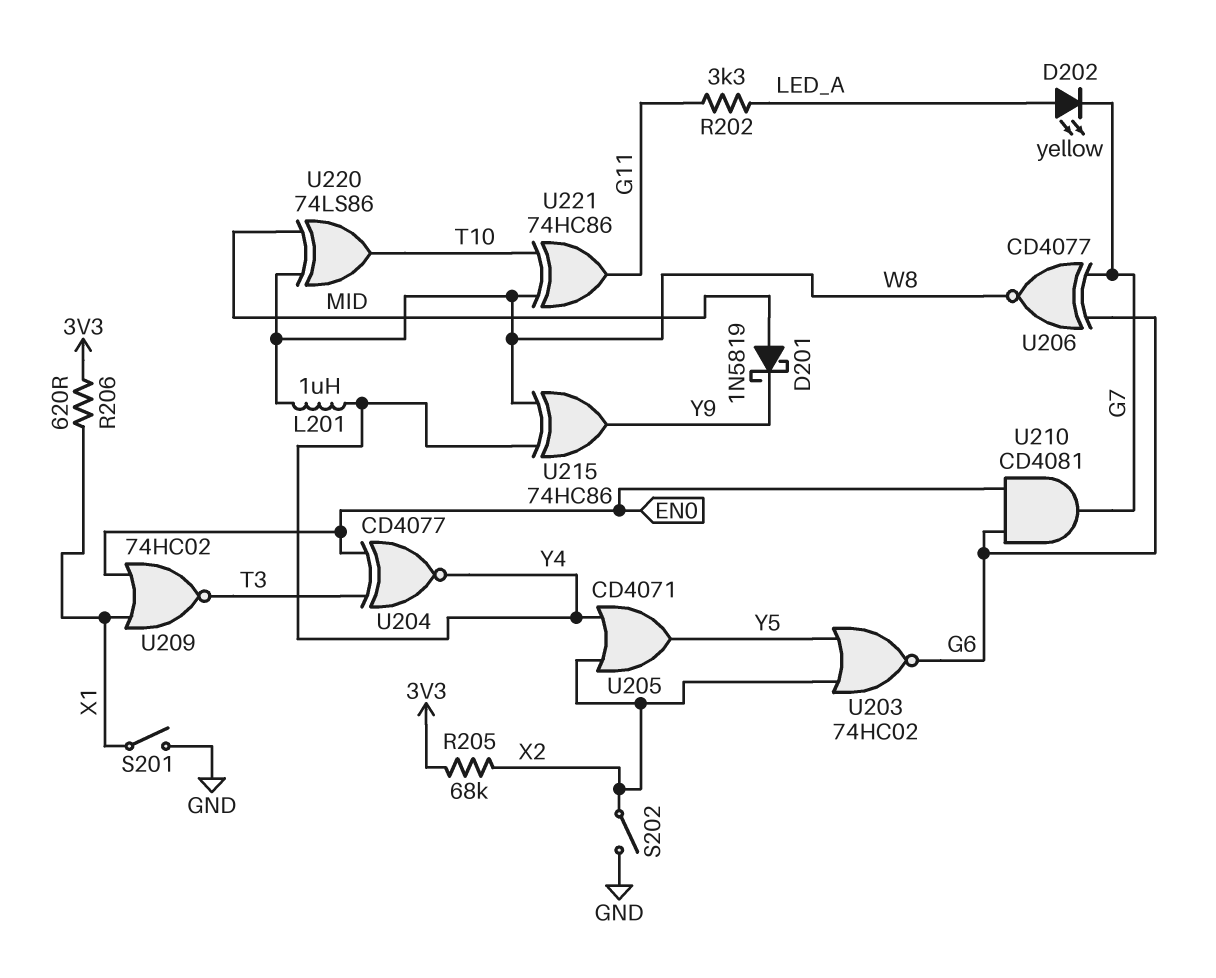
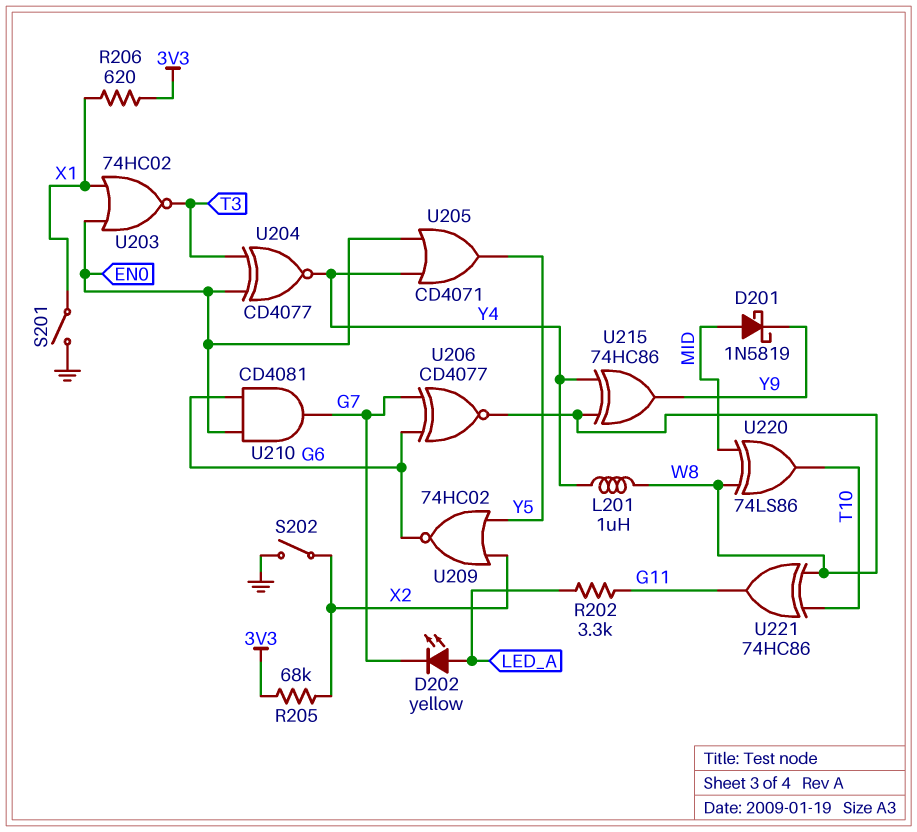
U203: NOR 74HC02 (in X2, in Y5, out G6) -> NOR 74HC02 (in EN0, in X1, out T3)
U205: OR CD4071 (in X2, in Y4, out Y5) -> OR CD4071 (in EN0, in Y4, out Y5)
U209: NOR 74HC02 (in EN0, in X1, out T3) -> NOR 74HC02 (in X2, in Y5, out G6)

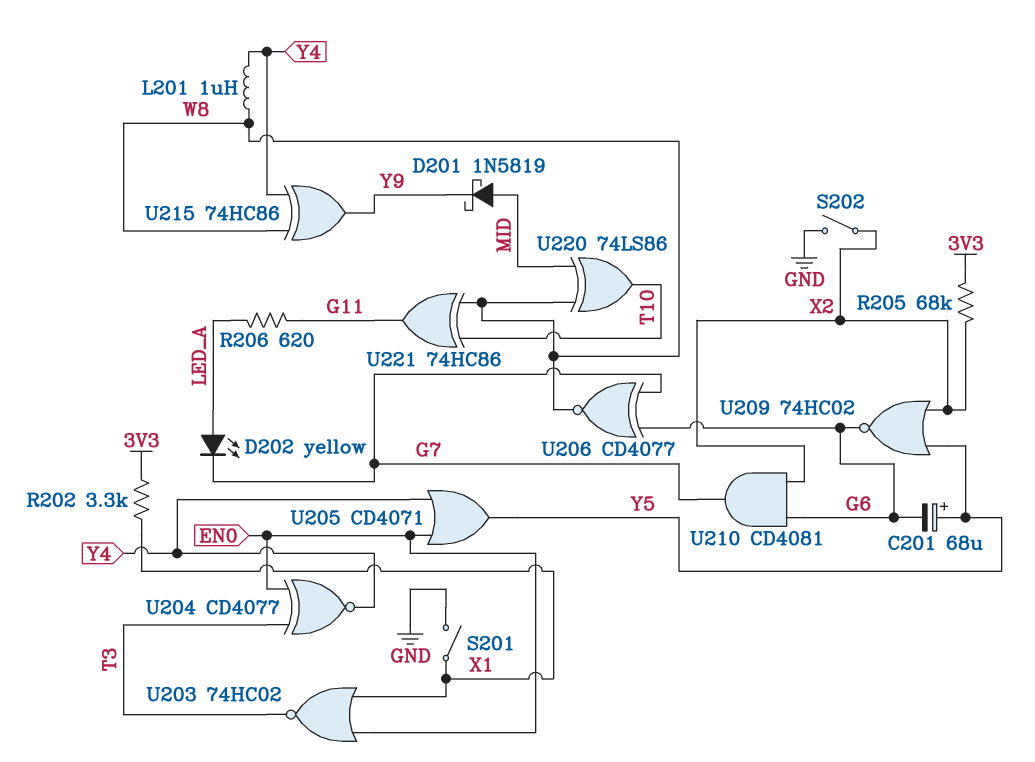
C201: none -> 68uF (plus Y5, minus G6)
R202: 3.3k (G11, LED_A) -> 3.3k (3V3, X1)
R206: 620 (3V3, X1) -> 620 (G11, LED_A)
U210: AND CD4081 (in EN0, in G6, out G7) -> AND CD4081 (in G6, in X2, out G7)

